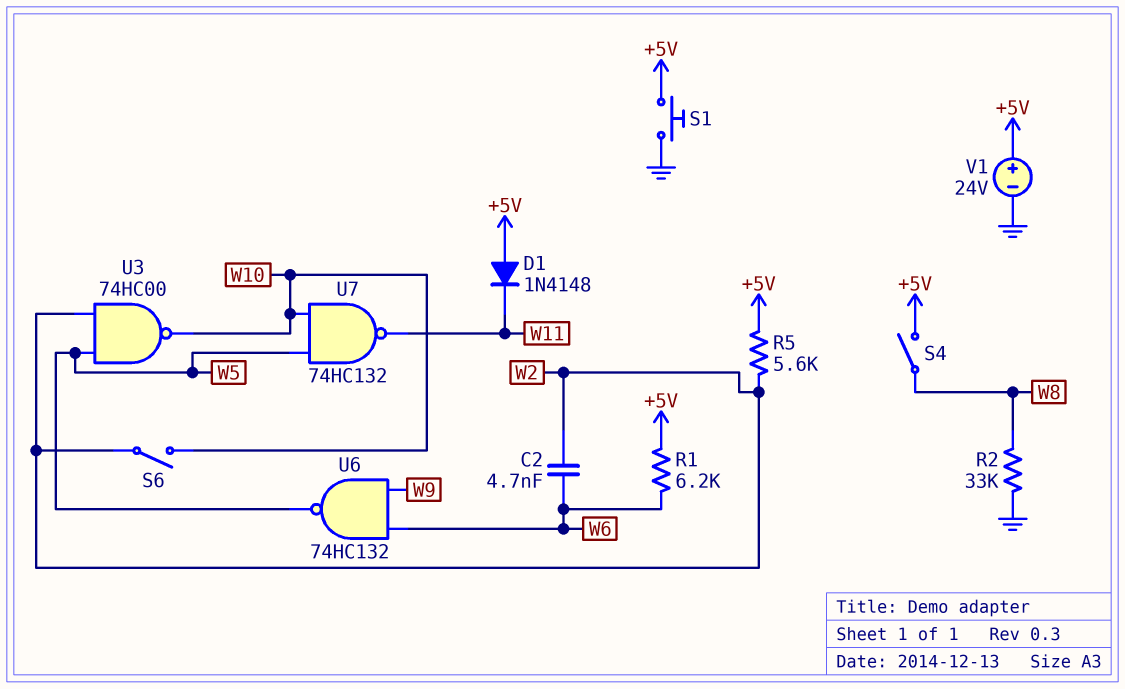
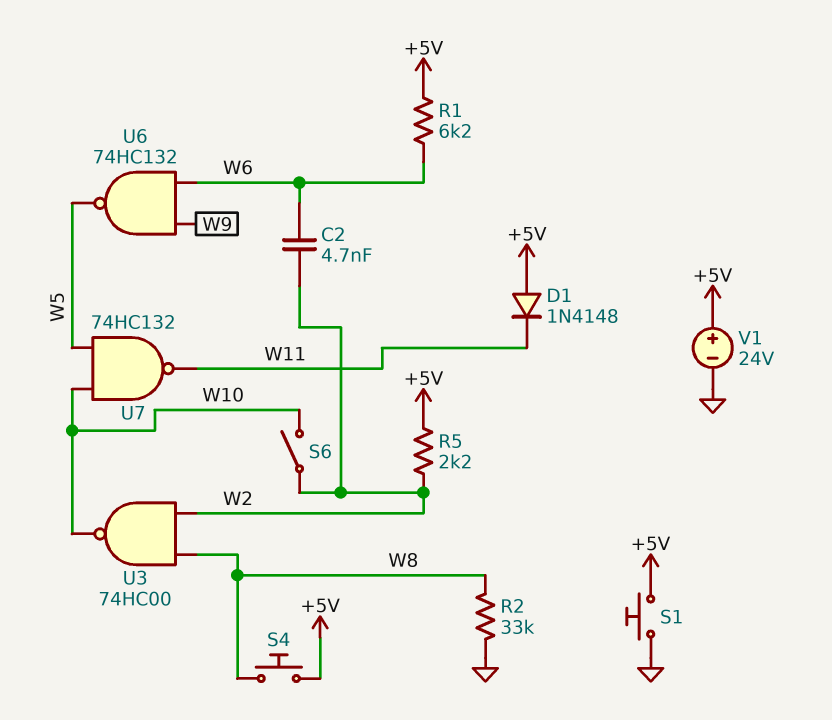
R5: 5.6k (+5V, W2) -> 2.2k (+5V, W2)
S4: switch (+5V, W8) -> button (+5V, W8)
U3: NAND 74HC00 (in W2, in W5, out W10) -> NAND 74HC00 (in W2, in W8, out W10)

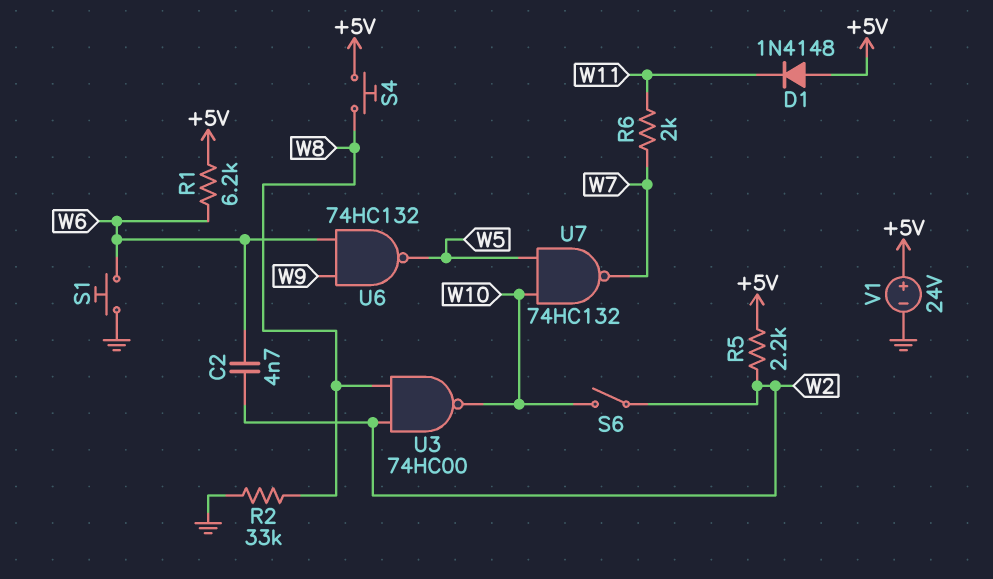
R6: none -> 2k (W7, W11)
S1: button (+5V, GND) -> button (GND, W6)
U7: NAND 74HC132 (in W5, in W10, out W11) -> NAND 74HC132 (in W5, in W10, out W7)

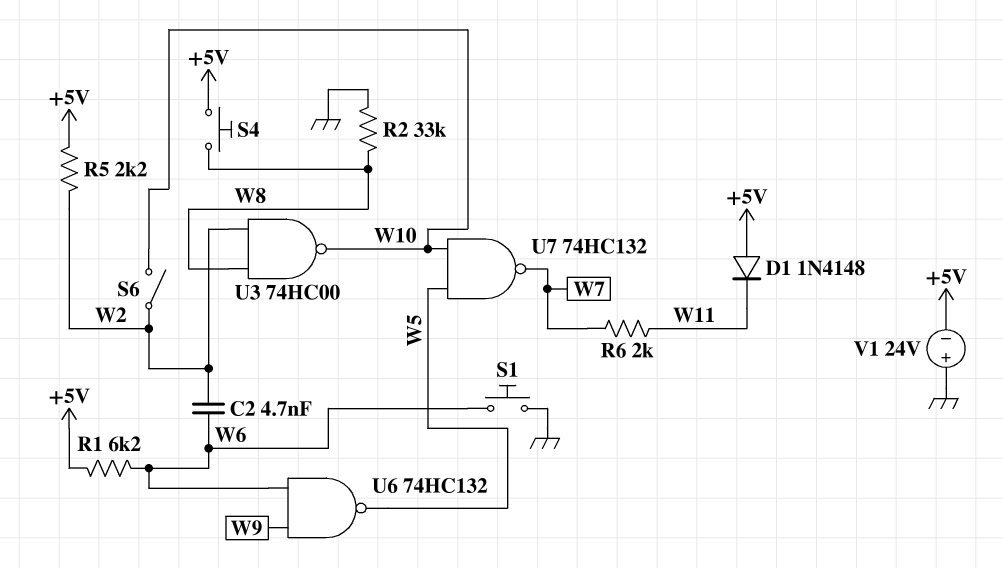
V1: 24V (plus +5V, minus GND) -> 24V (plus GND, minus +5V)

